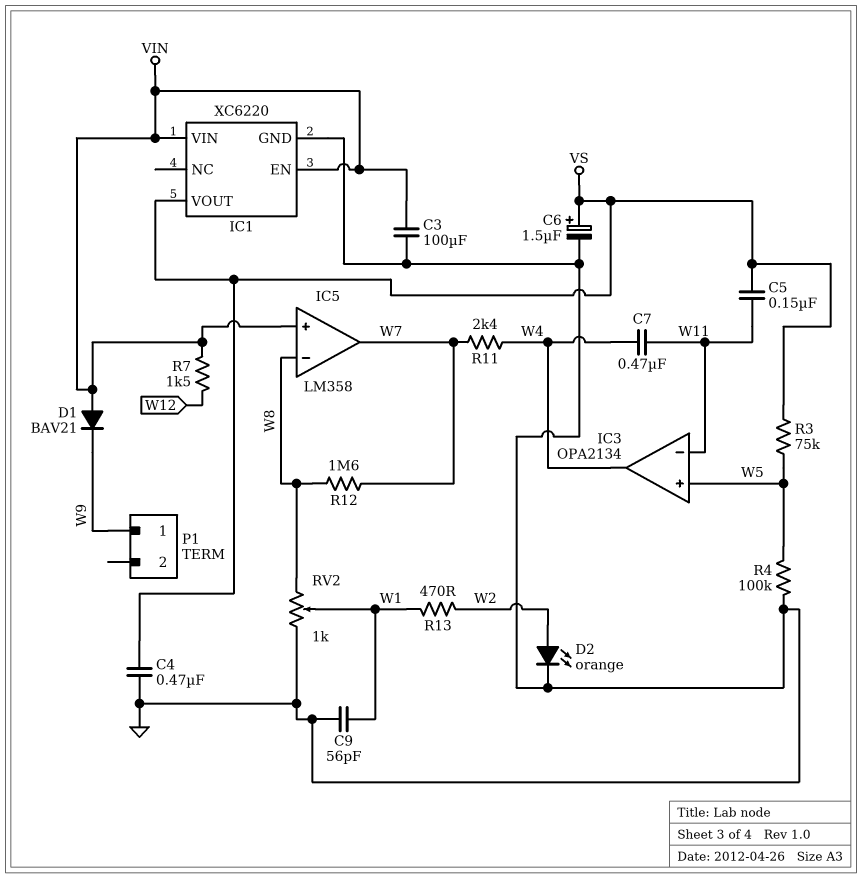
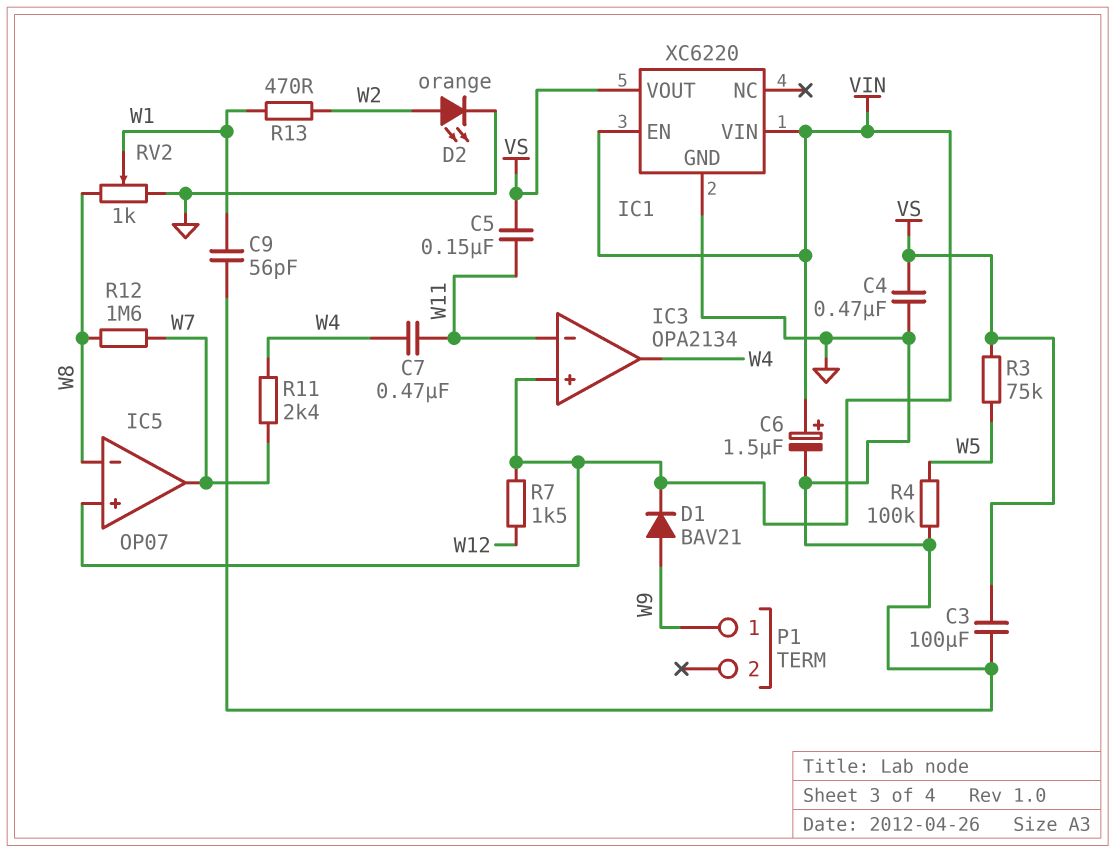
C3: 100uF (GND, VIN) -> 100uF (GND, VS)
C6: 1.5uF (plus VS, minus GND) -> 1.5uF (plus VIN, minus GND)
D1: diode BAV21 (A VIN, K W9) -> diode BAV21 (A W9, K VIN)
IC3 pin in+: W5 -> VIN
IC5: LM358 -> OP07

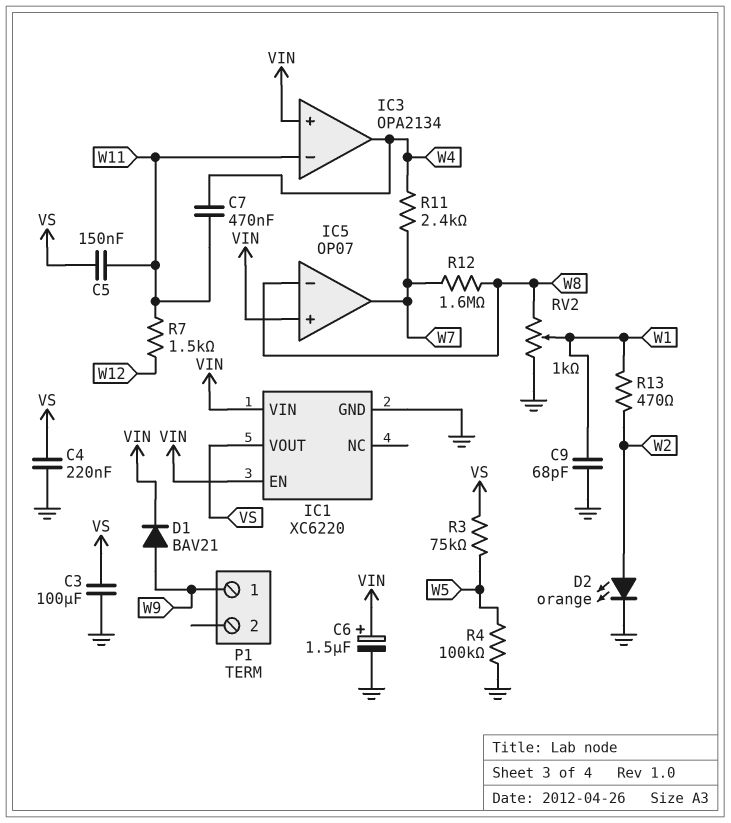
C4: 470nF (GND, VS) -> 220nF (GND, VS)
C9: 56pF (GND, W1) -> 68pF (GND, W1)
R7: 1.5k (VIN, W12) -> 1.5k (W11, W12)

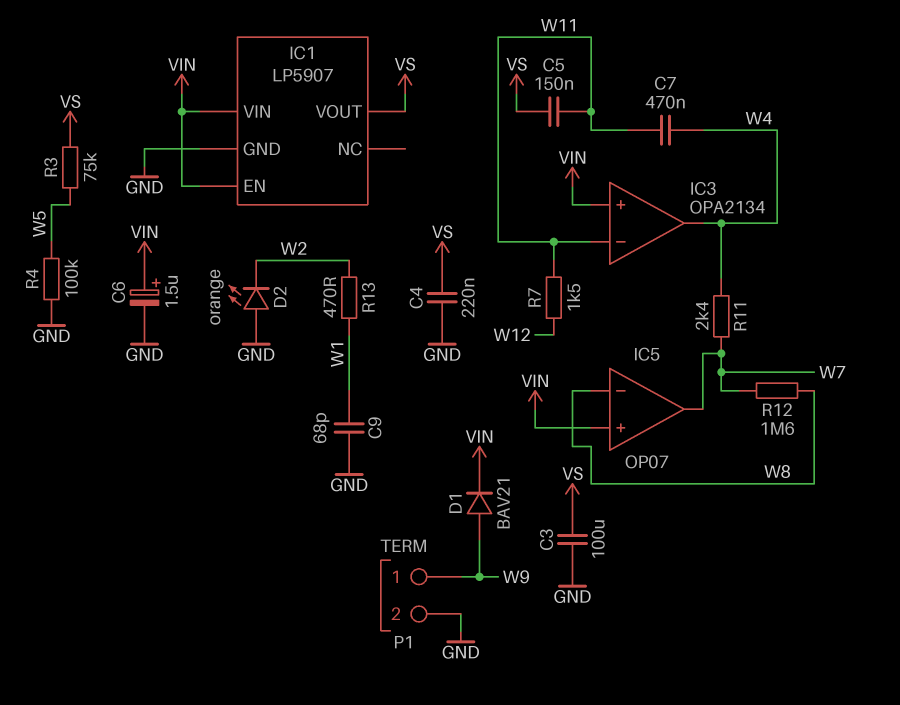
D2: LED orange (A W2, K GND) -> LED orange (A GND, K W2)
IC1: XC6220 -> LP5907
P1 pin 2: none -> GND
RV2: 1k (GND, W8, wiper W1) -> none

